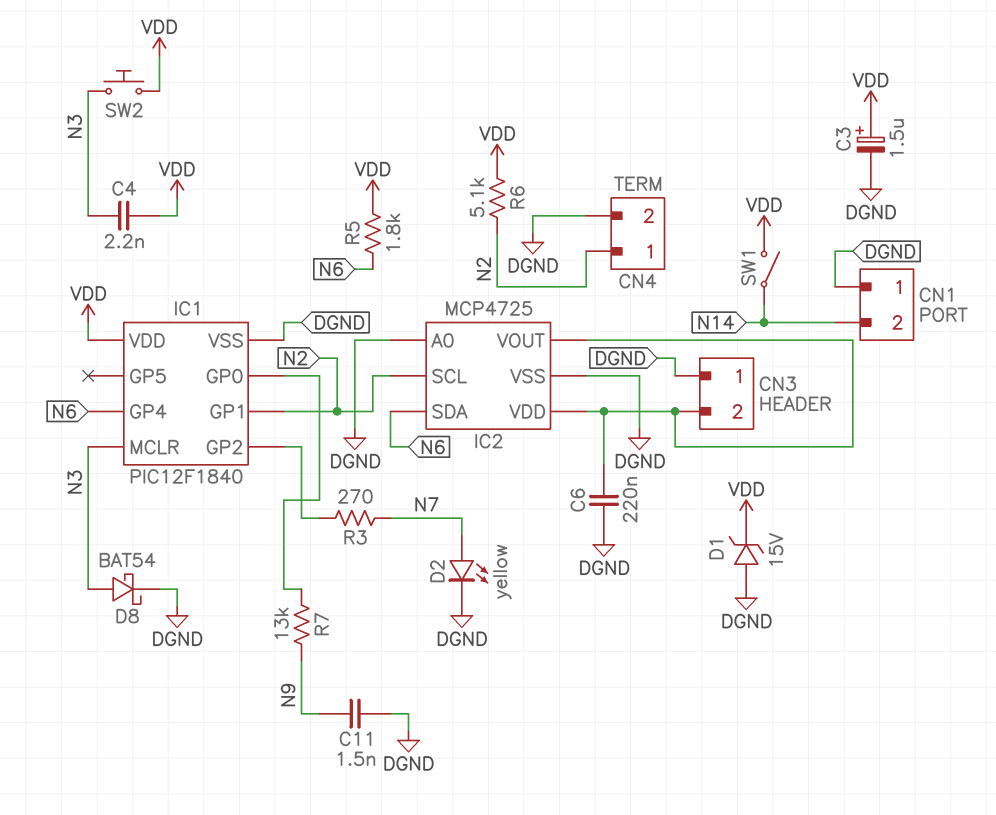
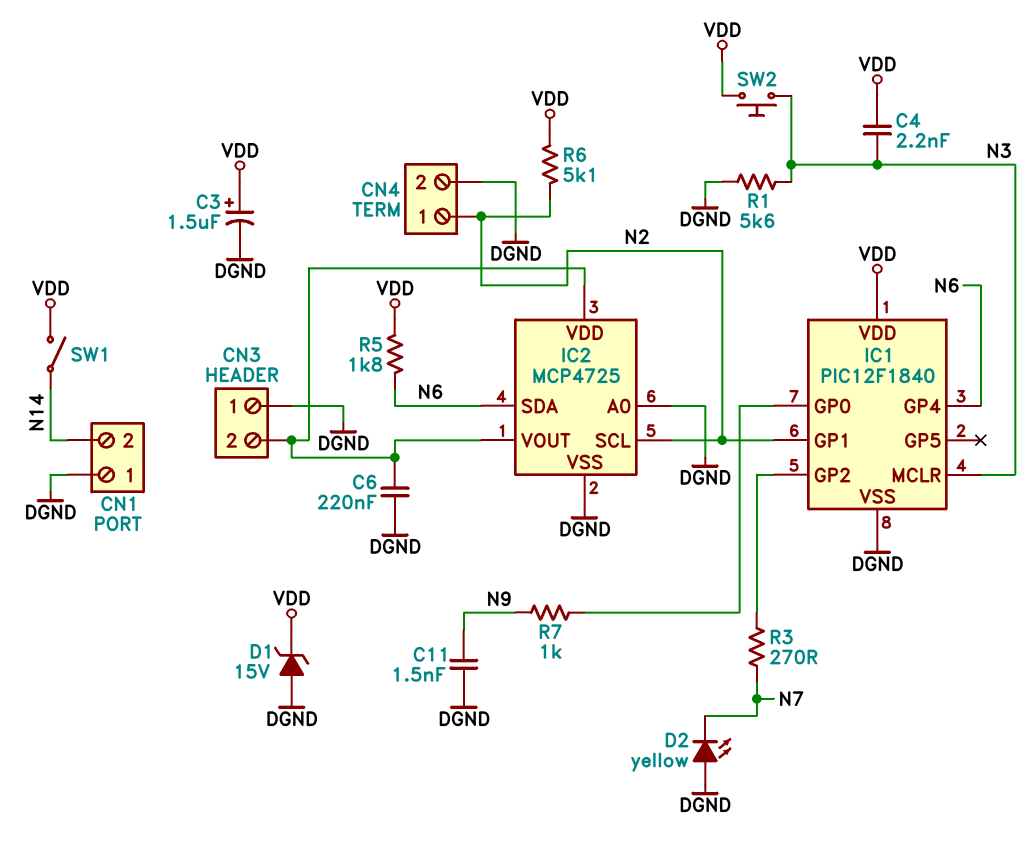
D2: LED yellow (A N7, K DGND) -> LED yellow (A DGND, K N7)
D8: schottky BAT54 (A N3, K DGND) -> none
R1: none -> 5.6k (DGND, N3)
R7: 13k (IC1/GP0, N9) -> 1k (IC1/GP0, N9)

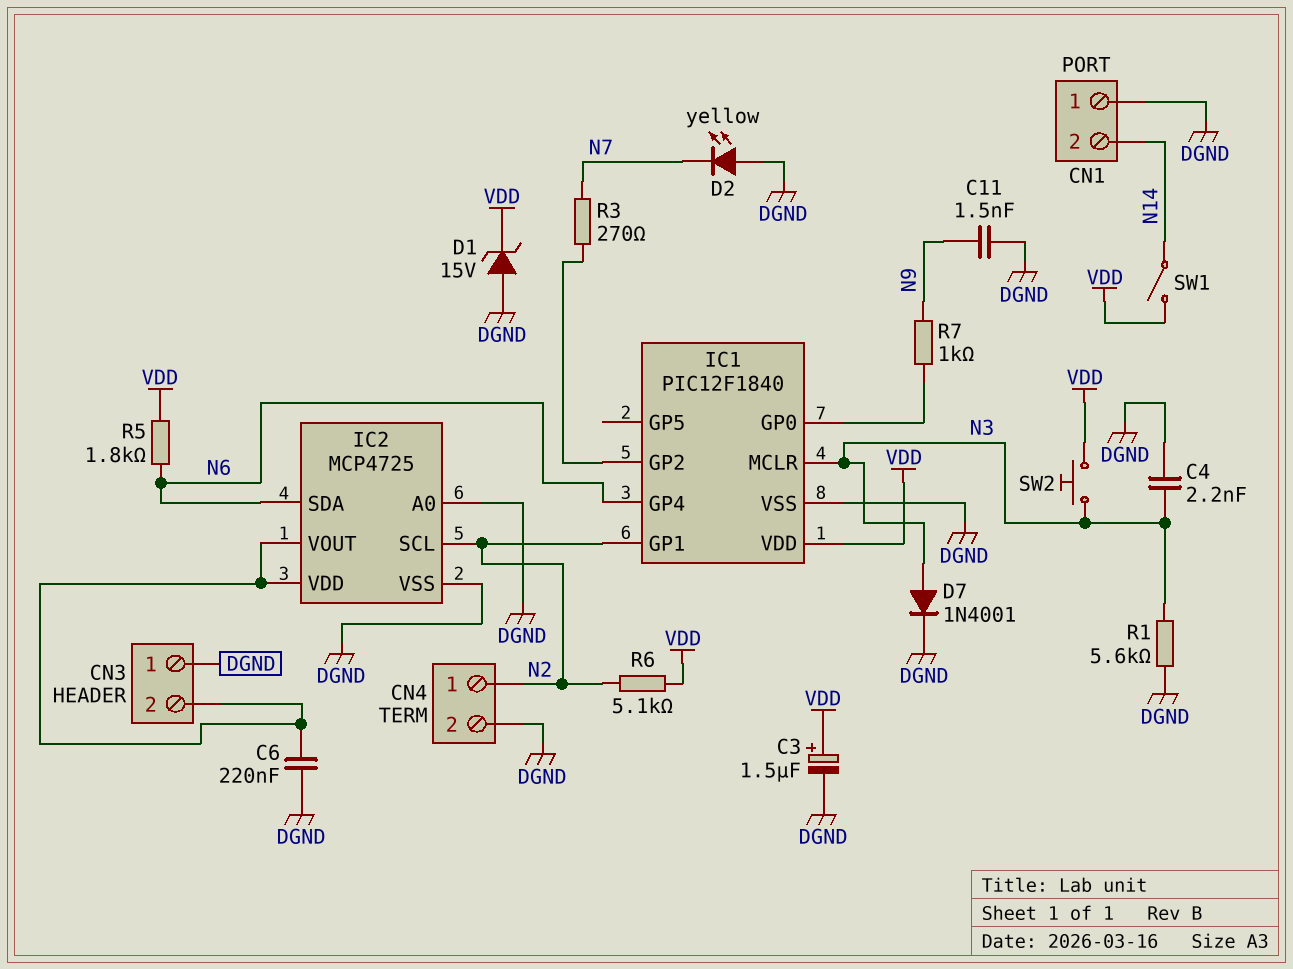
C4: 2.2nF (N3, VDD) -> 2.2nF (DGND, N3)
D7: none -> diode 1N4001 (A N3, K DGND)

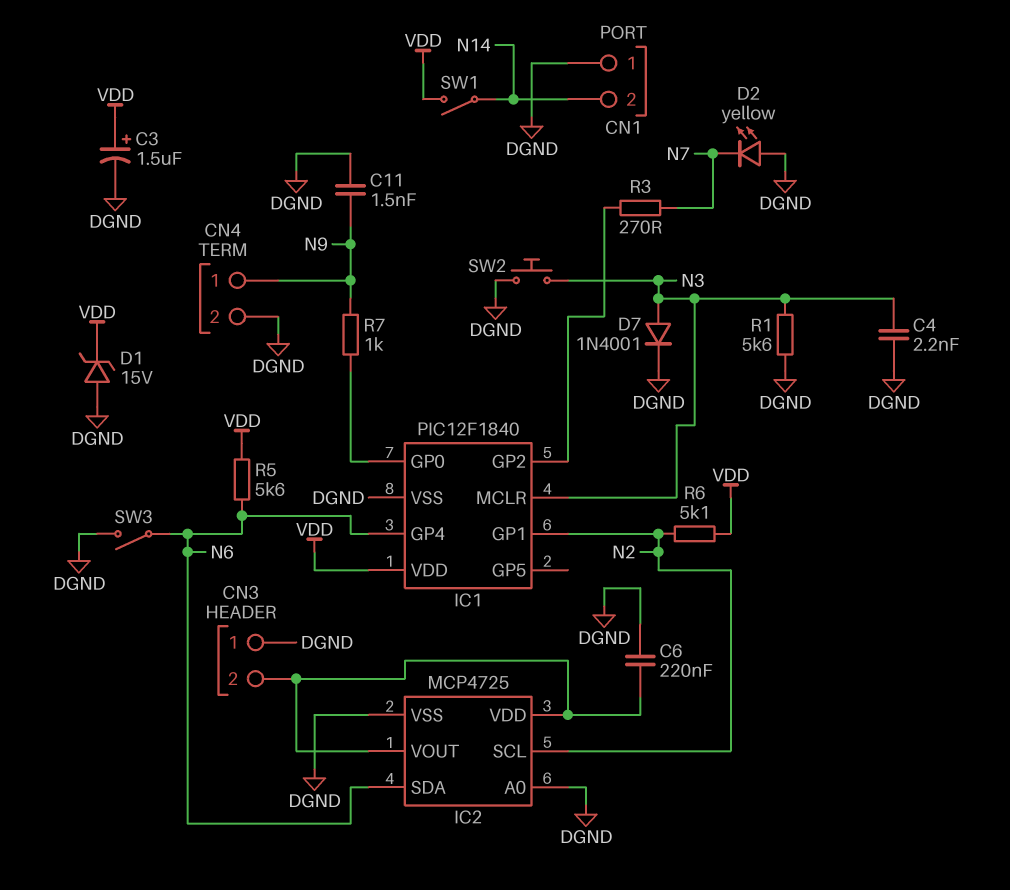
CN4 pin 1: N2 -> N9
R5: 1.8k (N6, VDD) -> 5.6k (N6, VDD)
SW2: button (N3, VDD) -> button (DGND, N3)
SW3: none -> switch (DGND, N6)

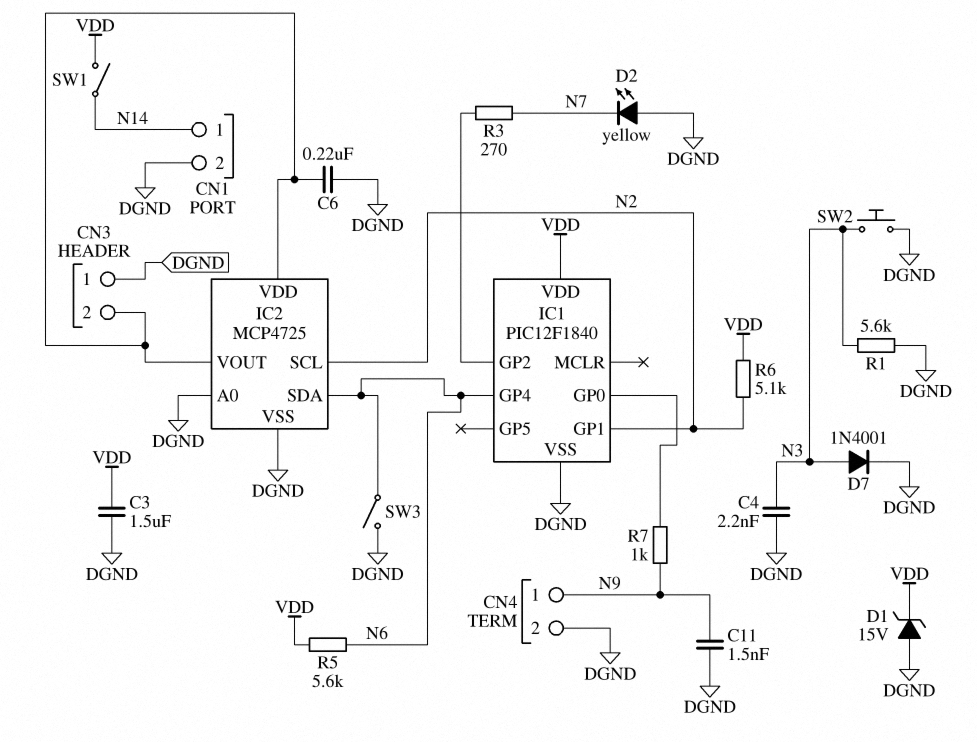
C3: 1.5uF (plus VDD, minus DGND) -> 1.5uF (DGND, VDD)
CN1 pin 1: DGND -> N14
CN1 pin 2: N14 -> DGND
IC1 pin MCLR: N3 -> none

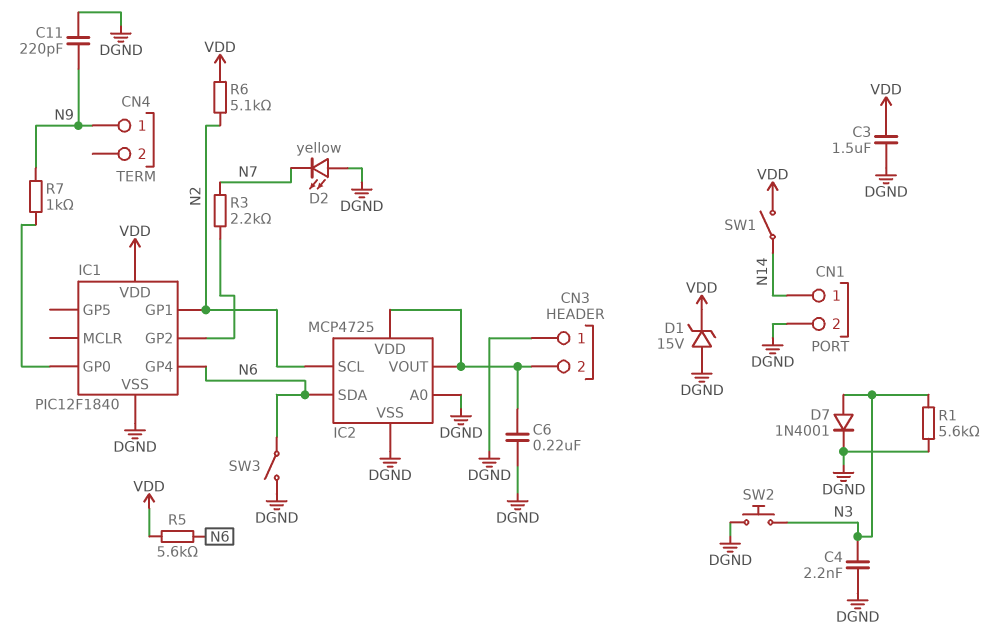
C11: 1.5nF (DGND, N9) -> 220pF (DGND, N9)
CN4 pin 2: DGND -> none
R3: 270 (IC1/GP2, N7) -> 2.2k (IC1/GP2, N7)

